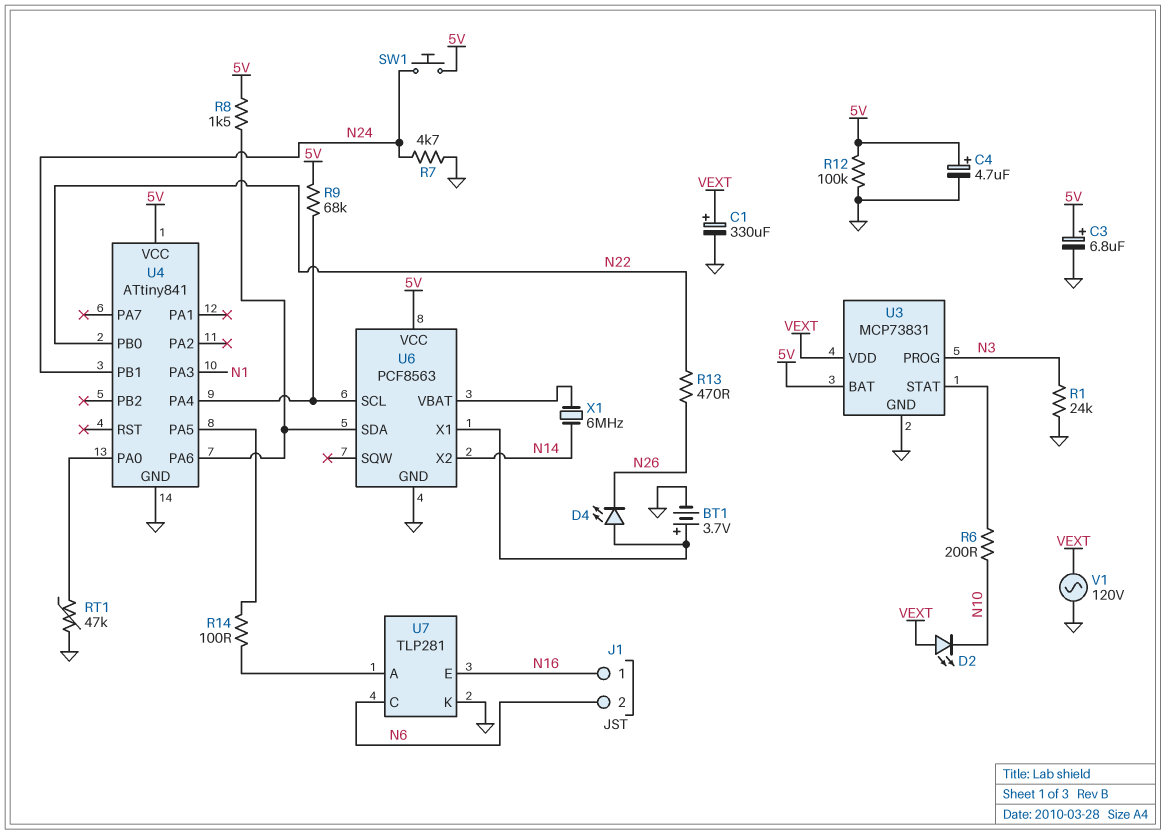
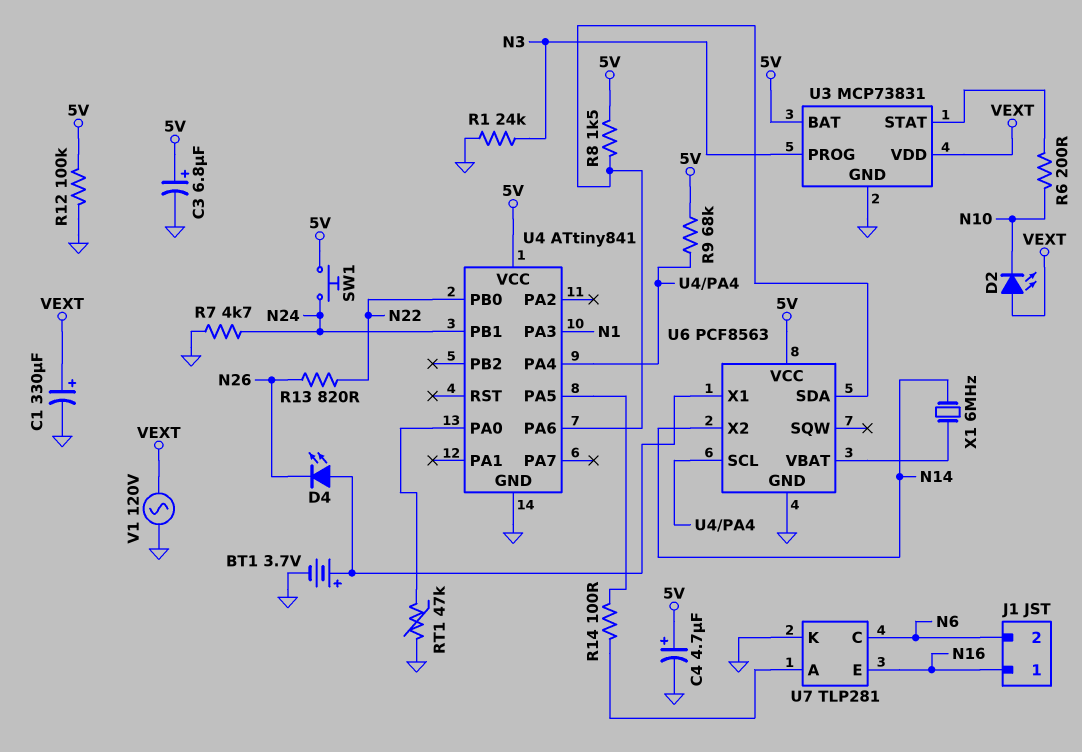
R13: 470 (N22, N26) -> 820 (N22, N26)

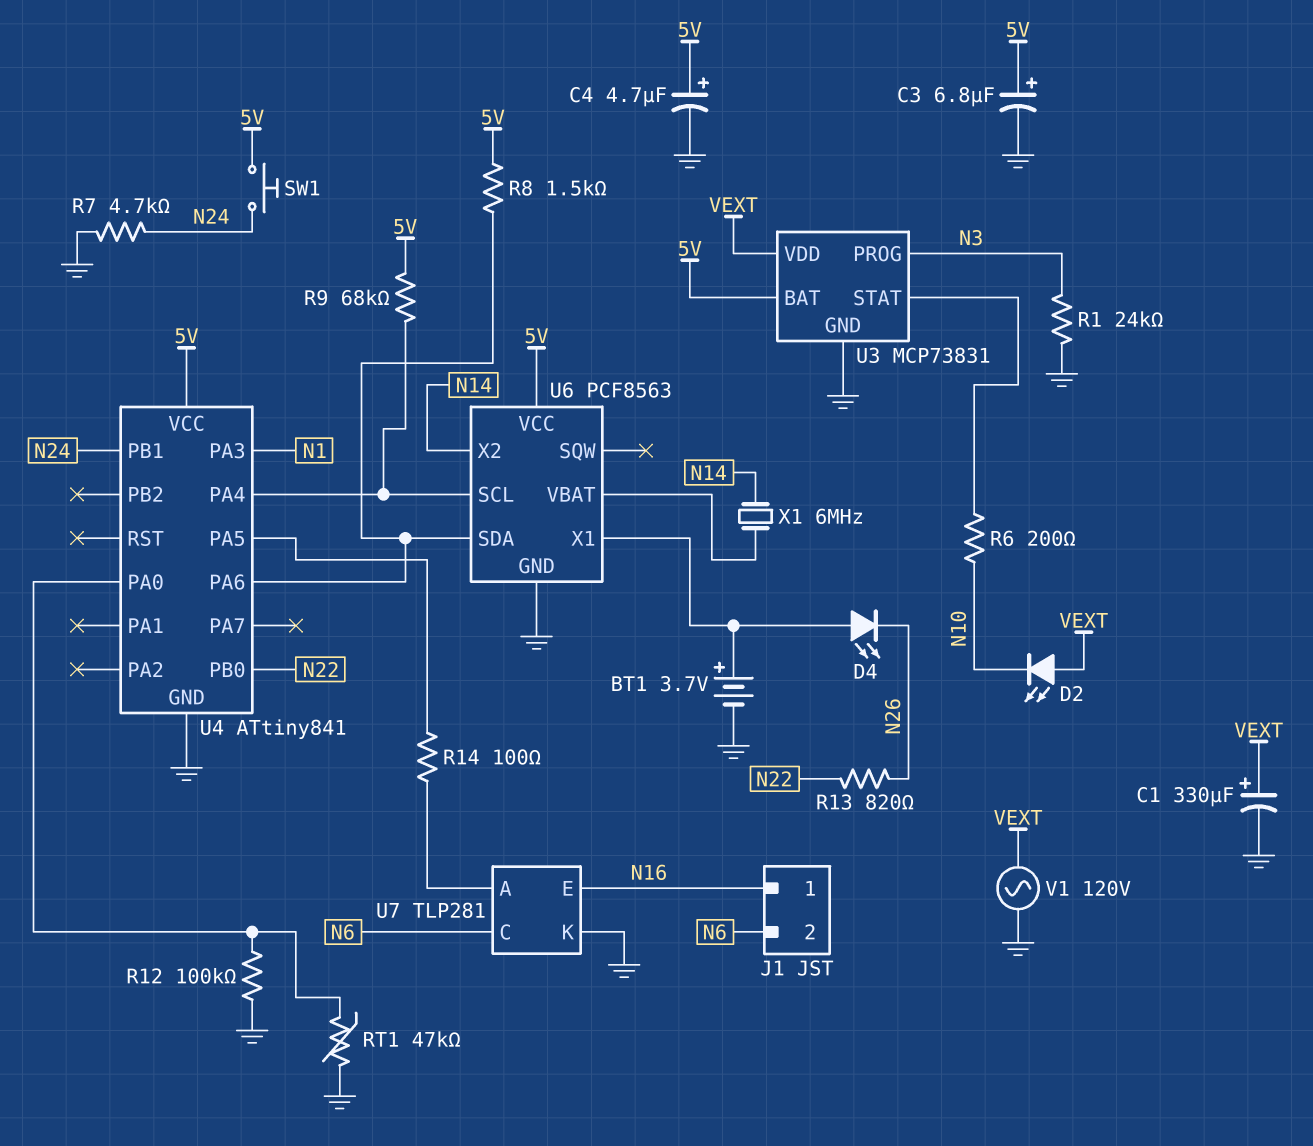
R12: 100k (5V, GND) -> 100k (GND, U4/PA0)

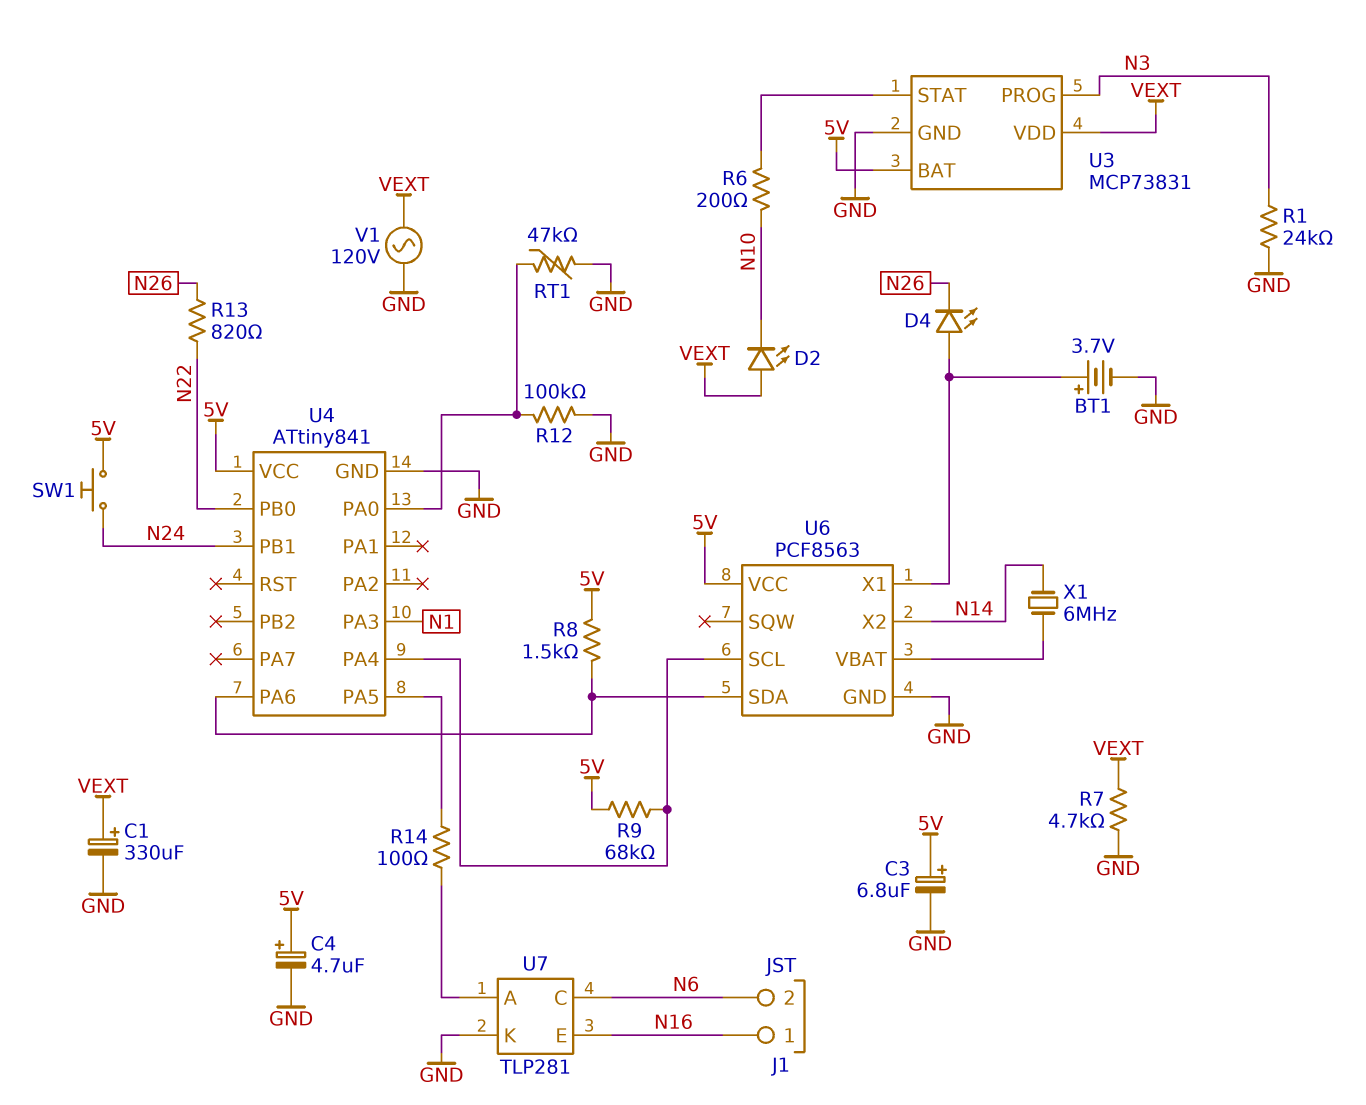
R7: 4.7k (GND, N24) -> 4.7k (GND, VEXT)

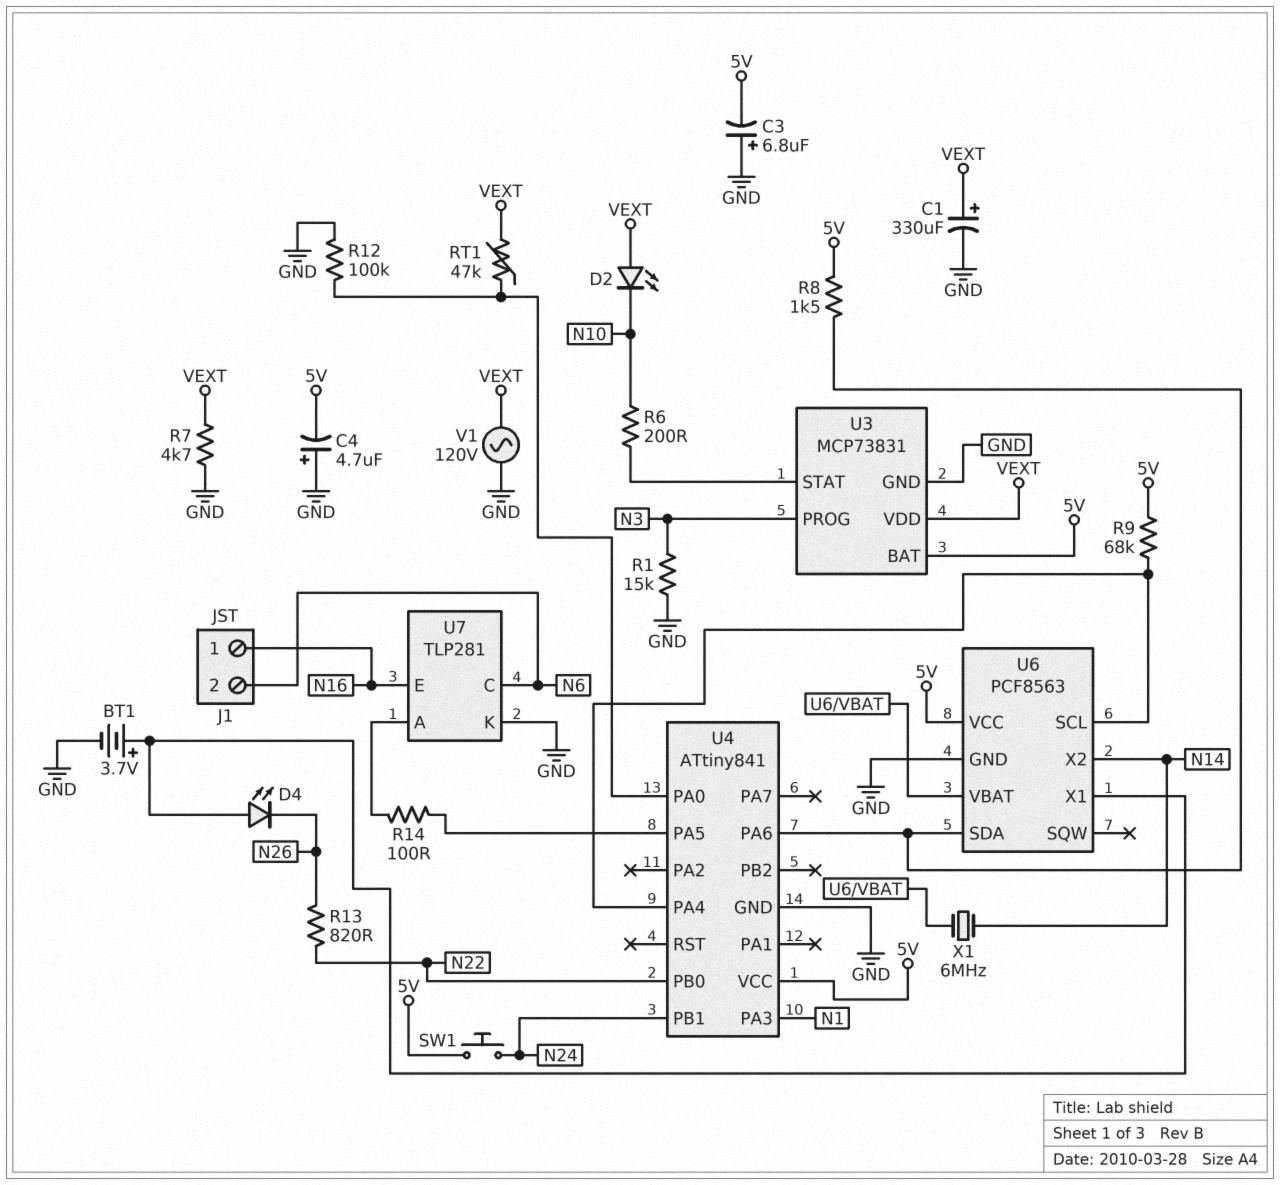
C3: 6.8uF (plus 5V, minus GND) -> 6.8uF (plus GND, minus 5V)
C4: 4.7uF (plus 5V, minus GND) -> 4.7uF (plus GND, minus 5V)
R1: 24k (GND, N3) -> 15k (GND, N3)
RT1: 47k (GND, U4/PA0) -> 47k (U4/PA0, VEXT)

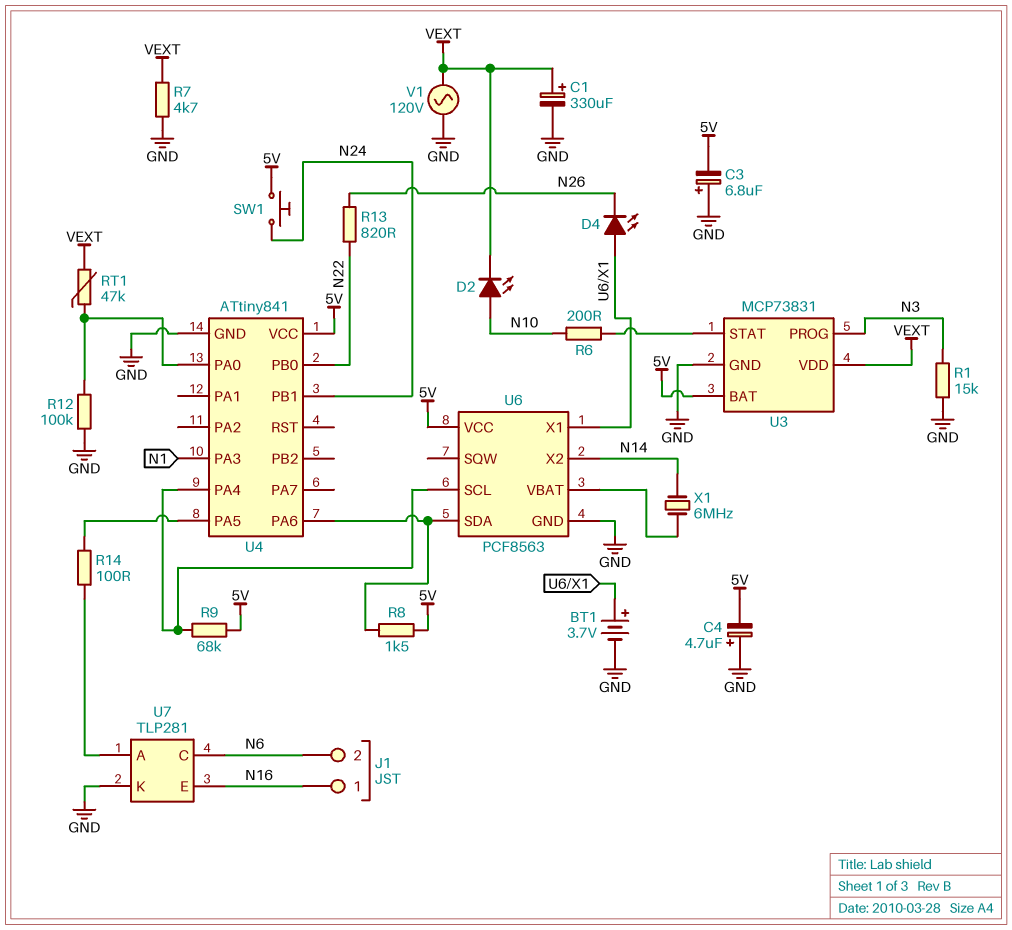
D2: LED (A VEXT, K N10) -> LED (A N10, K VEXT)

